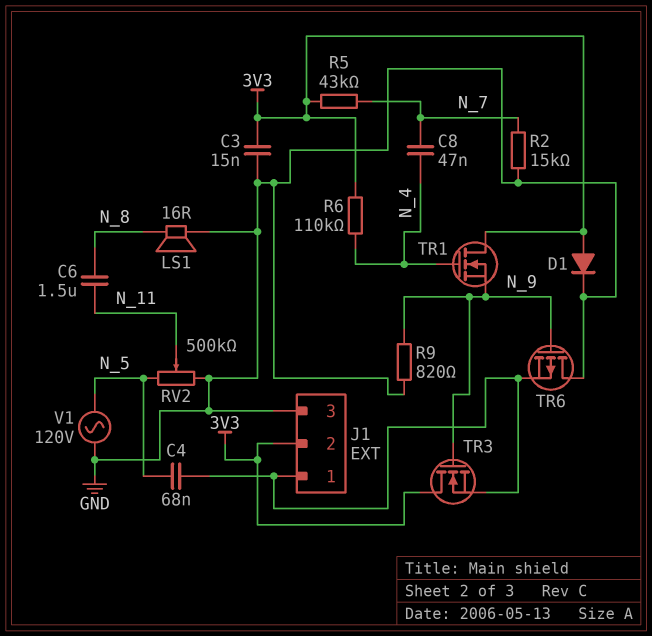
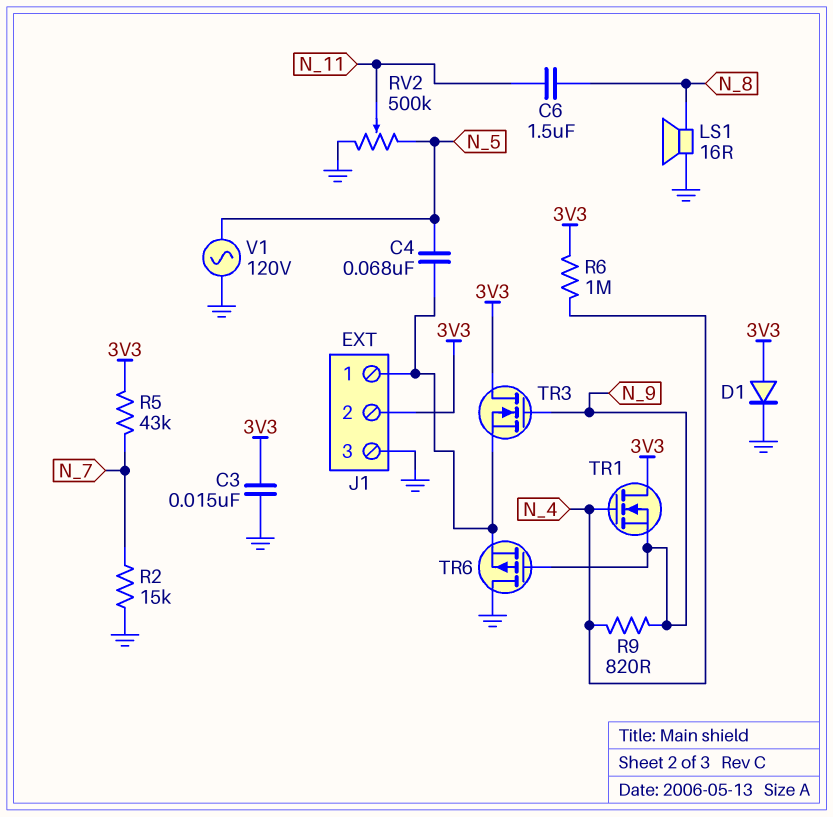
C8: 47nF (N_4, N_7) -> none
R6: 110k (3V3, N_4) -> 1M (3V3, N_4)
R9: 820 (GND, N_9) -> 820 (N_4, N_9)

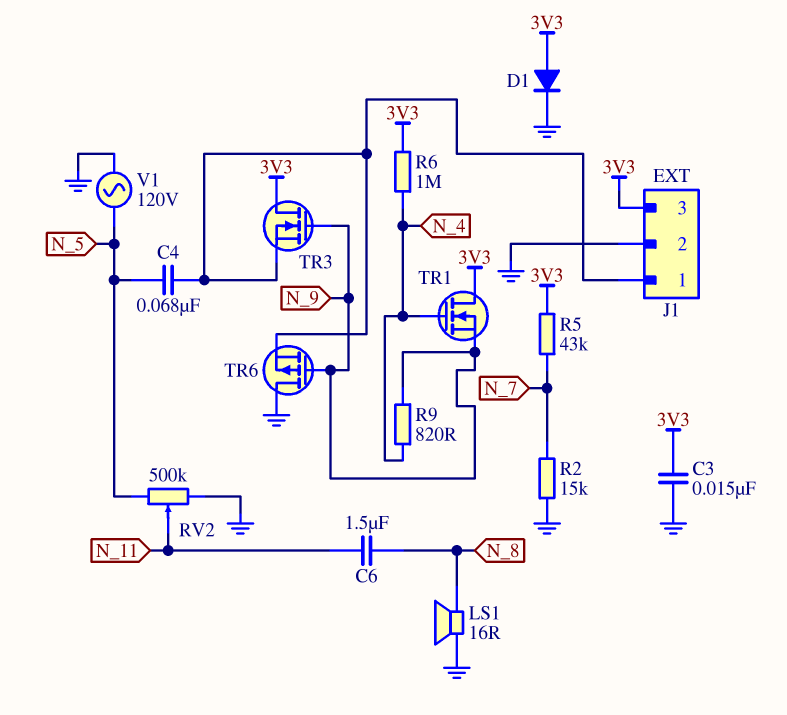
J1 pin 2: 3V3 -> GND
J1 pin 3: GND -> 3V3

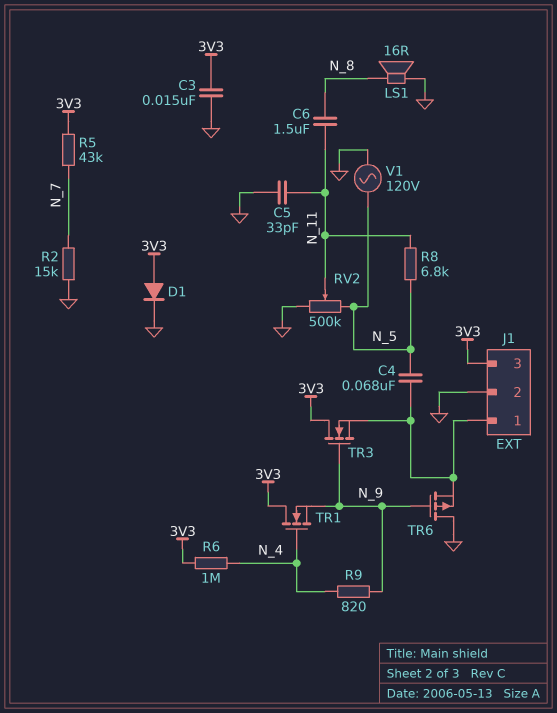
C5: none -> 33pF (GND, N_11)
R8: none -> 6.8k (N_5, N_11)

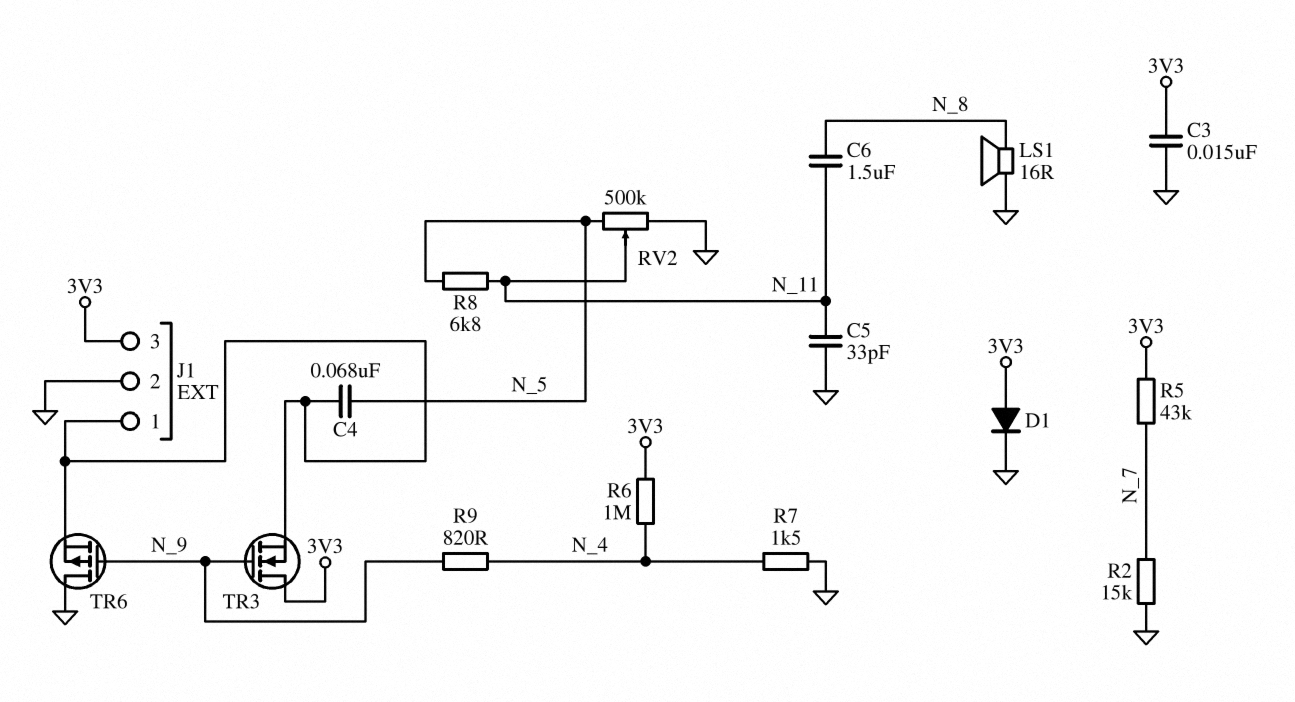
R7: none -> 1.5k (GND, N_4)
TR1: NMOS (G N_4, D 3V3, S N_9) -> none
V1: AC 120V (GND, N_5) -> none

